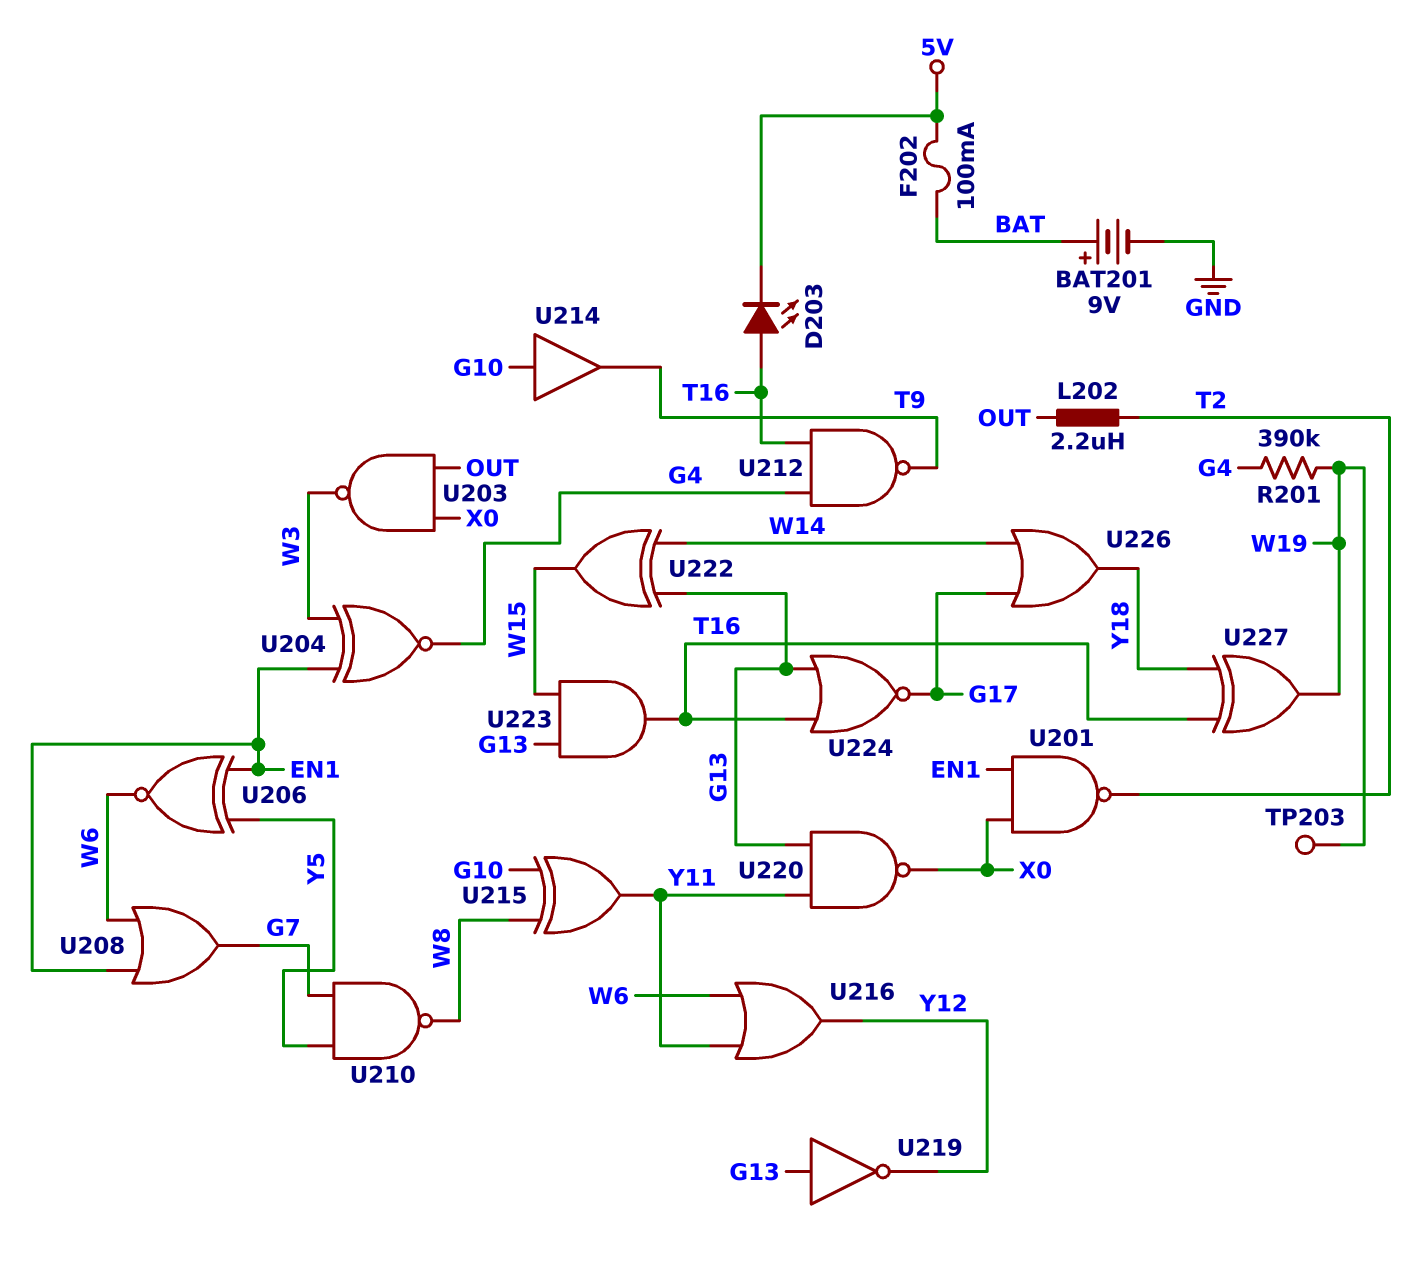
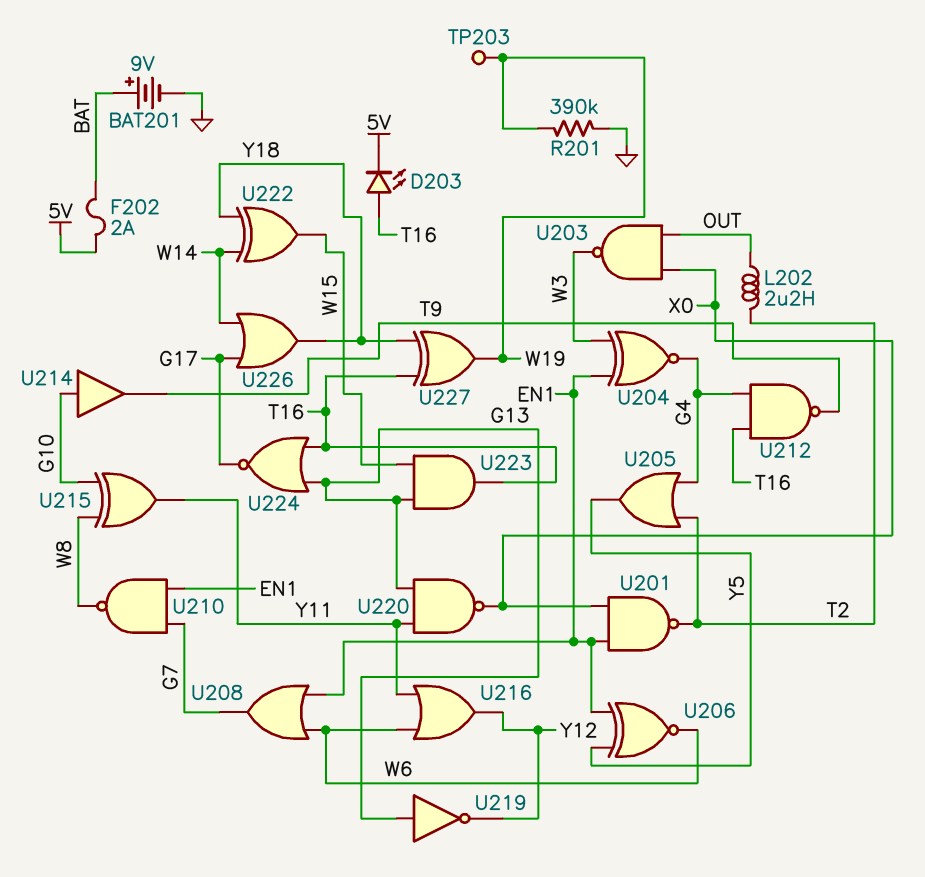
F202: 100mA (5V, BAT) -> 2A (5V, BAT)
R201: 390k (G4, W19) -> 390k (GND, W19)
U205: none -> OR (in G4, in T2, out Y5)
U210: NAND (in G7, in Y5, out W8) -> NAND (in EN1, in G7, out W8)
U222: XOR (in G13, in W14, out W15) -> XOR (in W14, in Y18, out W15)

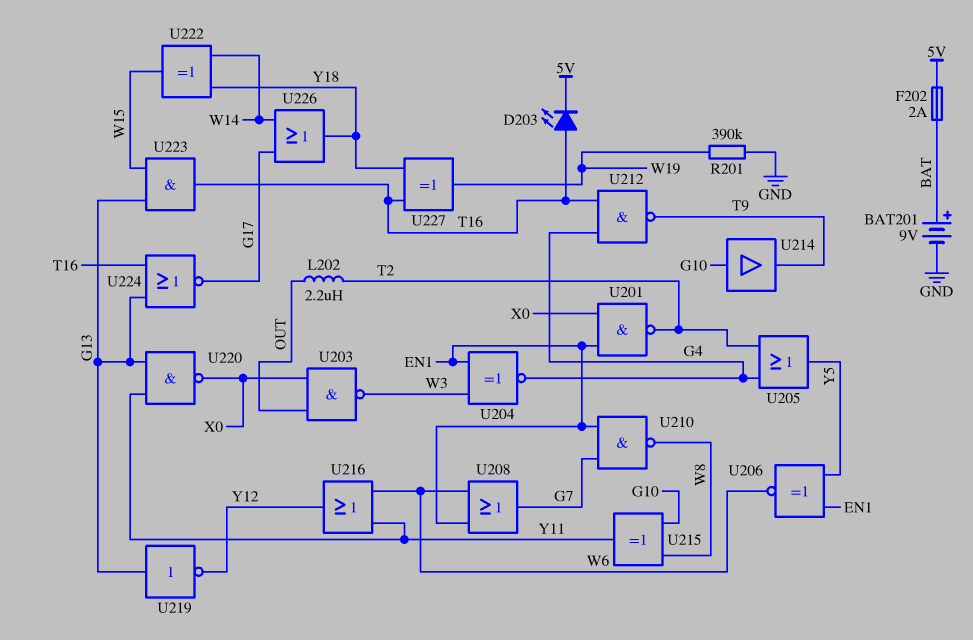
TP203: test point (W19) -> none

